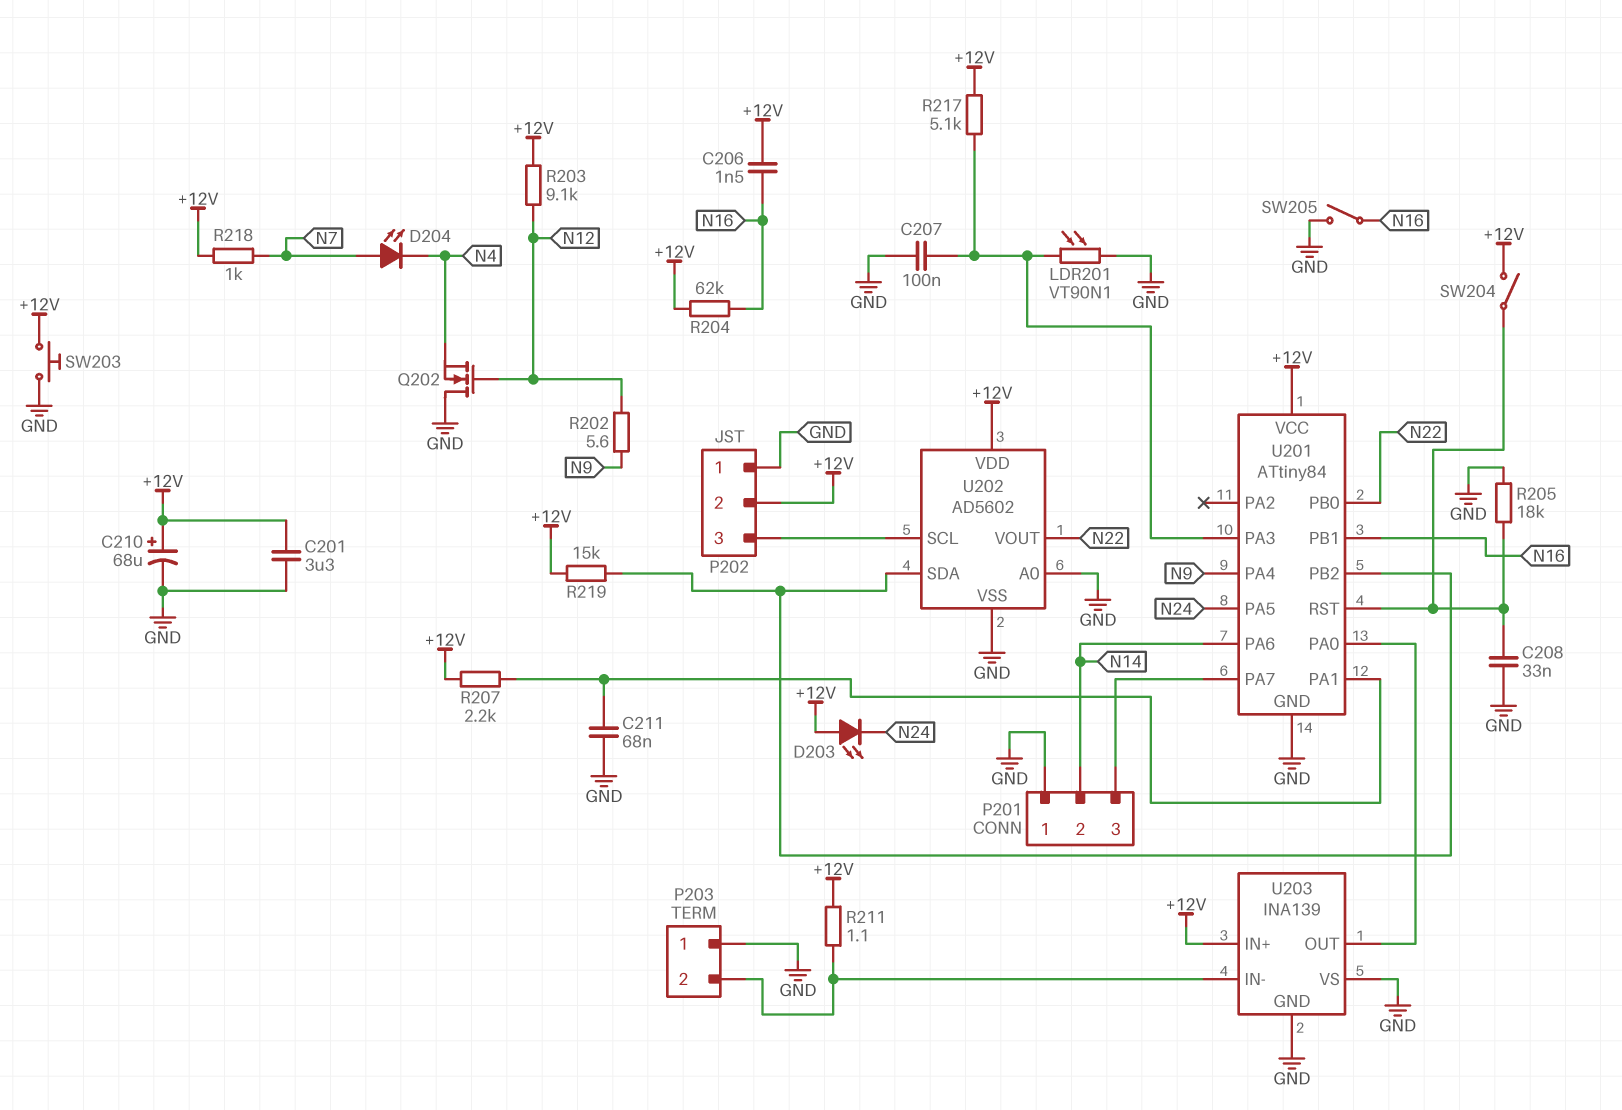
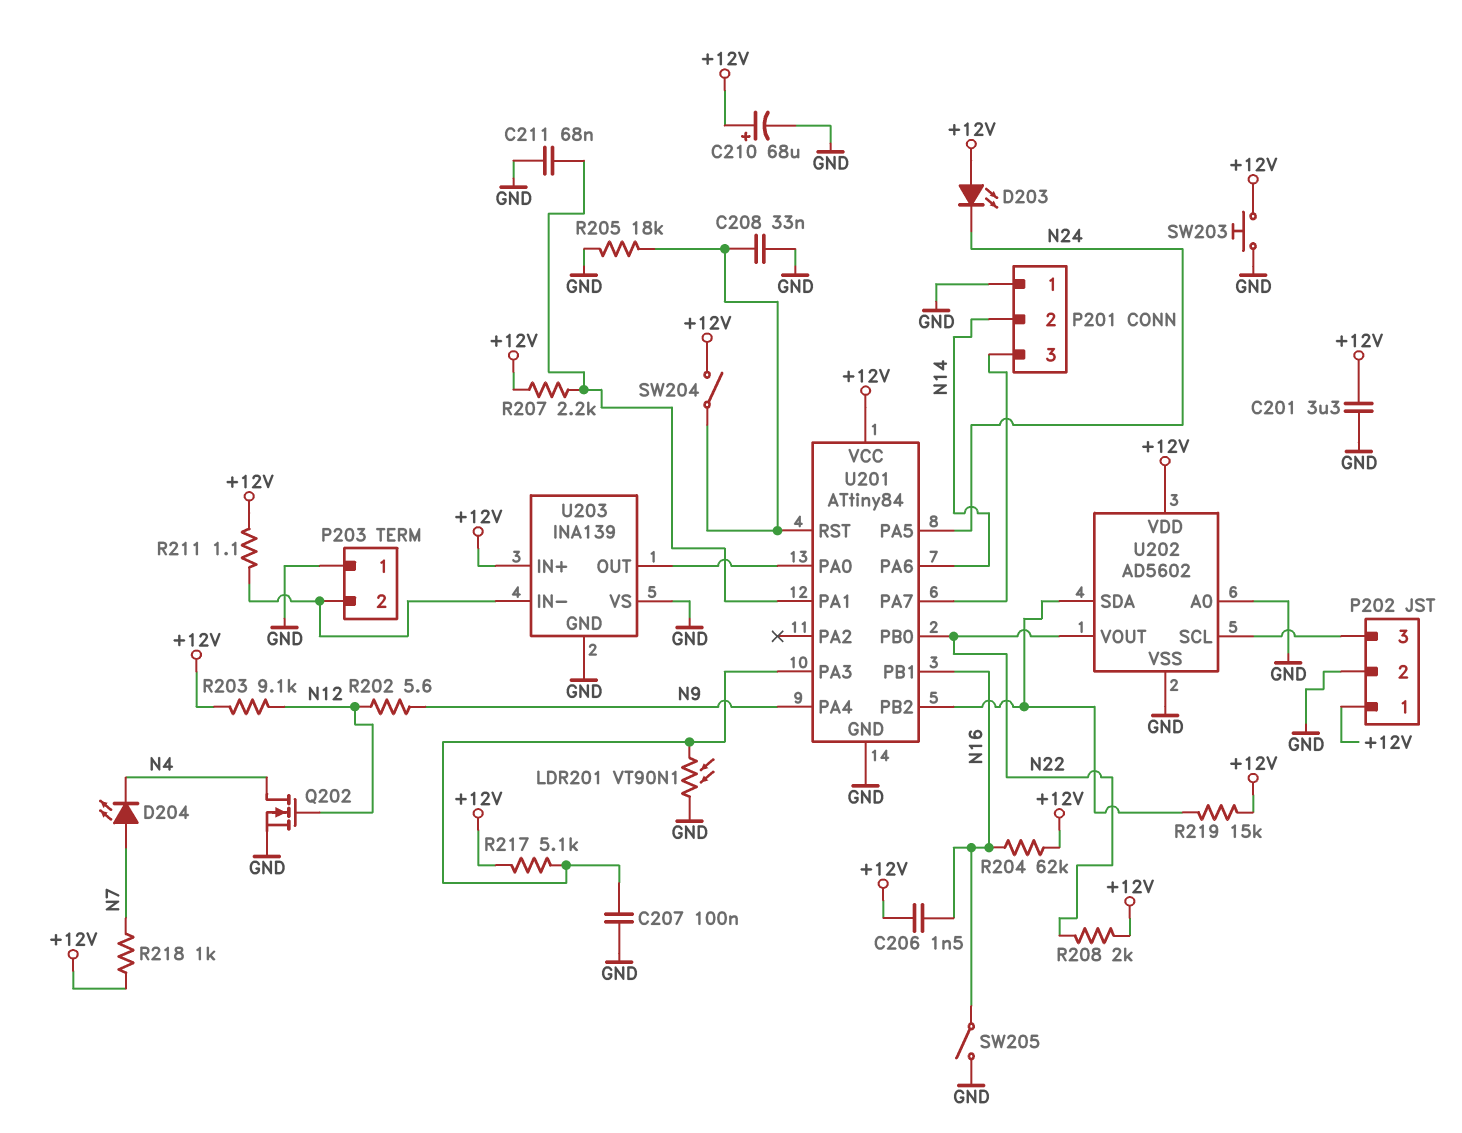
P202 pin 1: GND -> +12V
P202 pin 2: +12V -> GND
Q202: NMOS (G N12, D GND, S N4) -> NMOS (G N12, D N4, S GND)
R208: none -> 2k (+12V, N22)

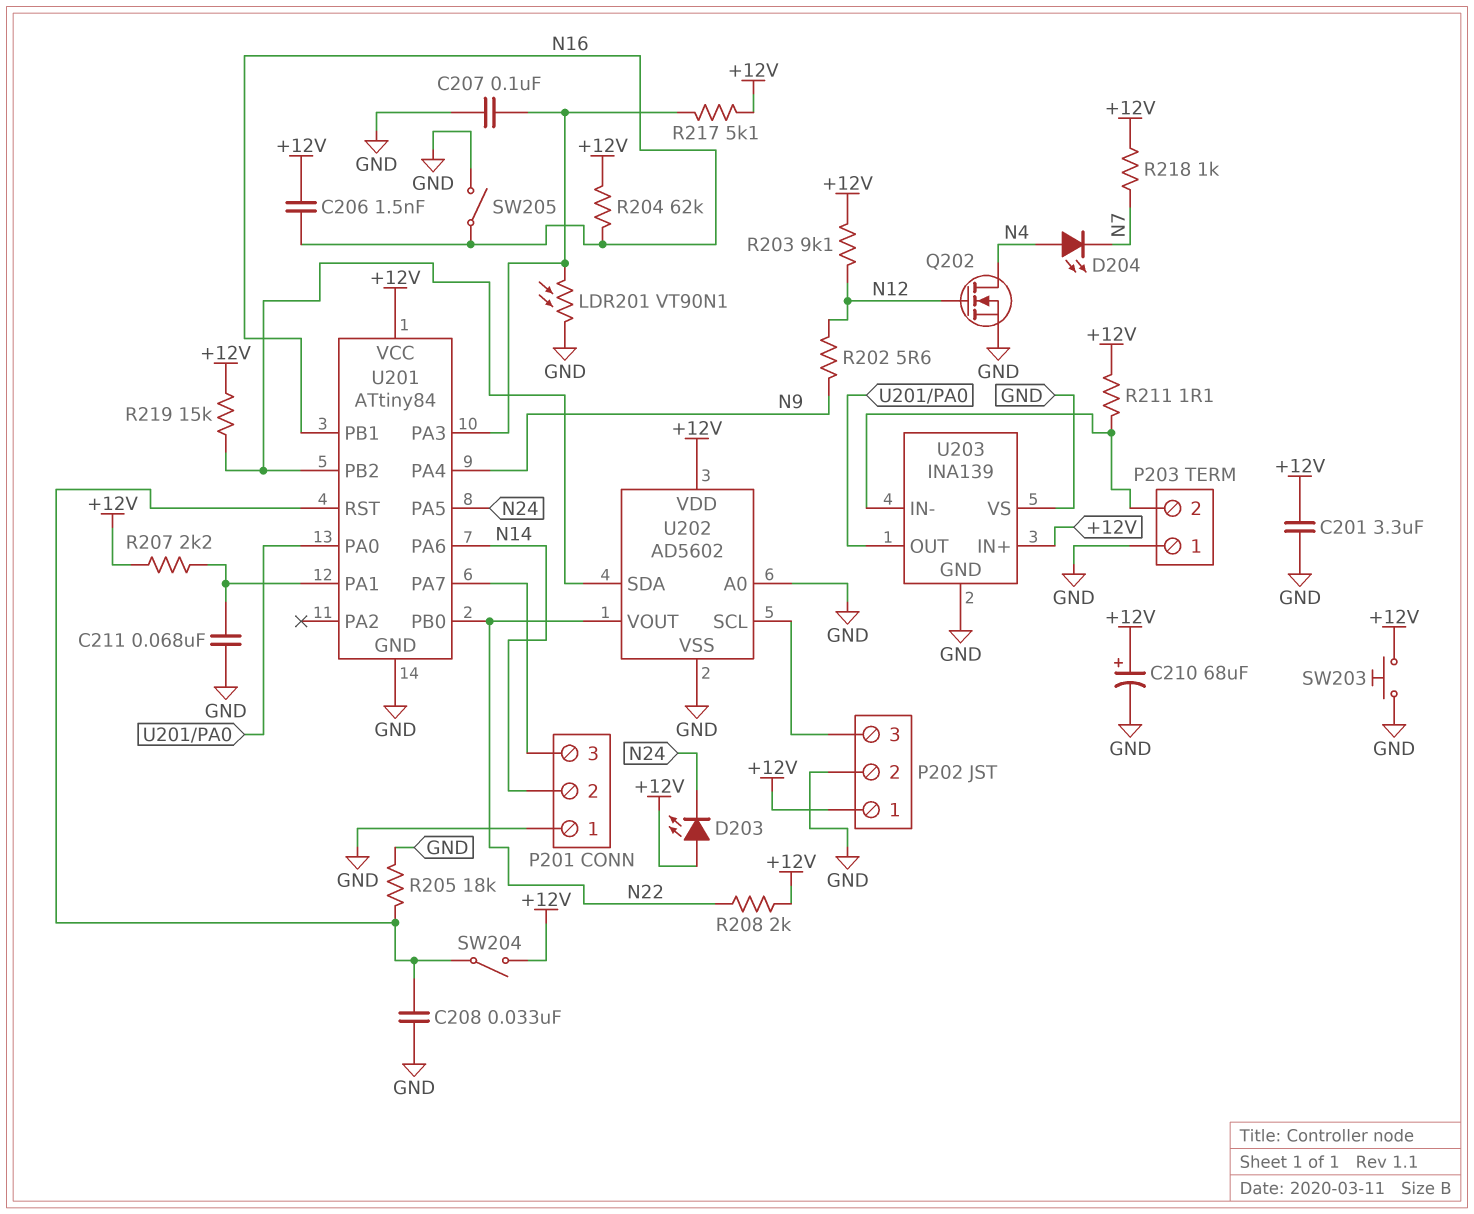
D204: LED (A N7, K N4) -> LED (A N4, K N7)

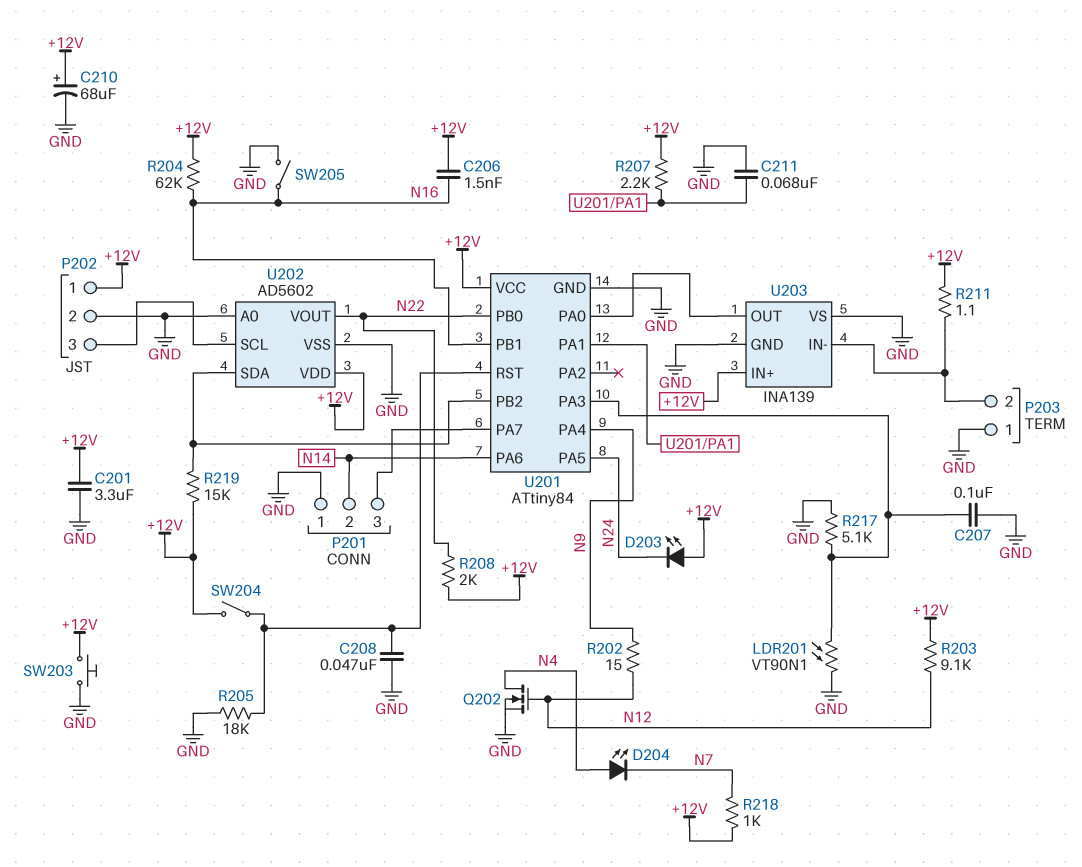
C208: 33nF (GND, U201/RST) -> 47nF (GND, U201/RST)
R202: 5.6 (N9, N12) -> 15 (N9, N12)
R217: 5.1k (+12V, U201/PA3) -> 5.1k (GND, U201/PA3)

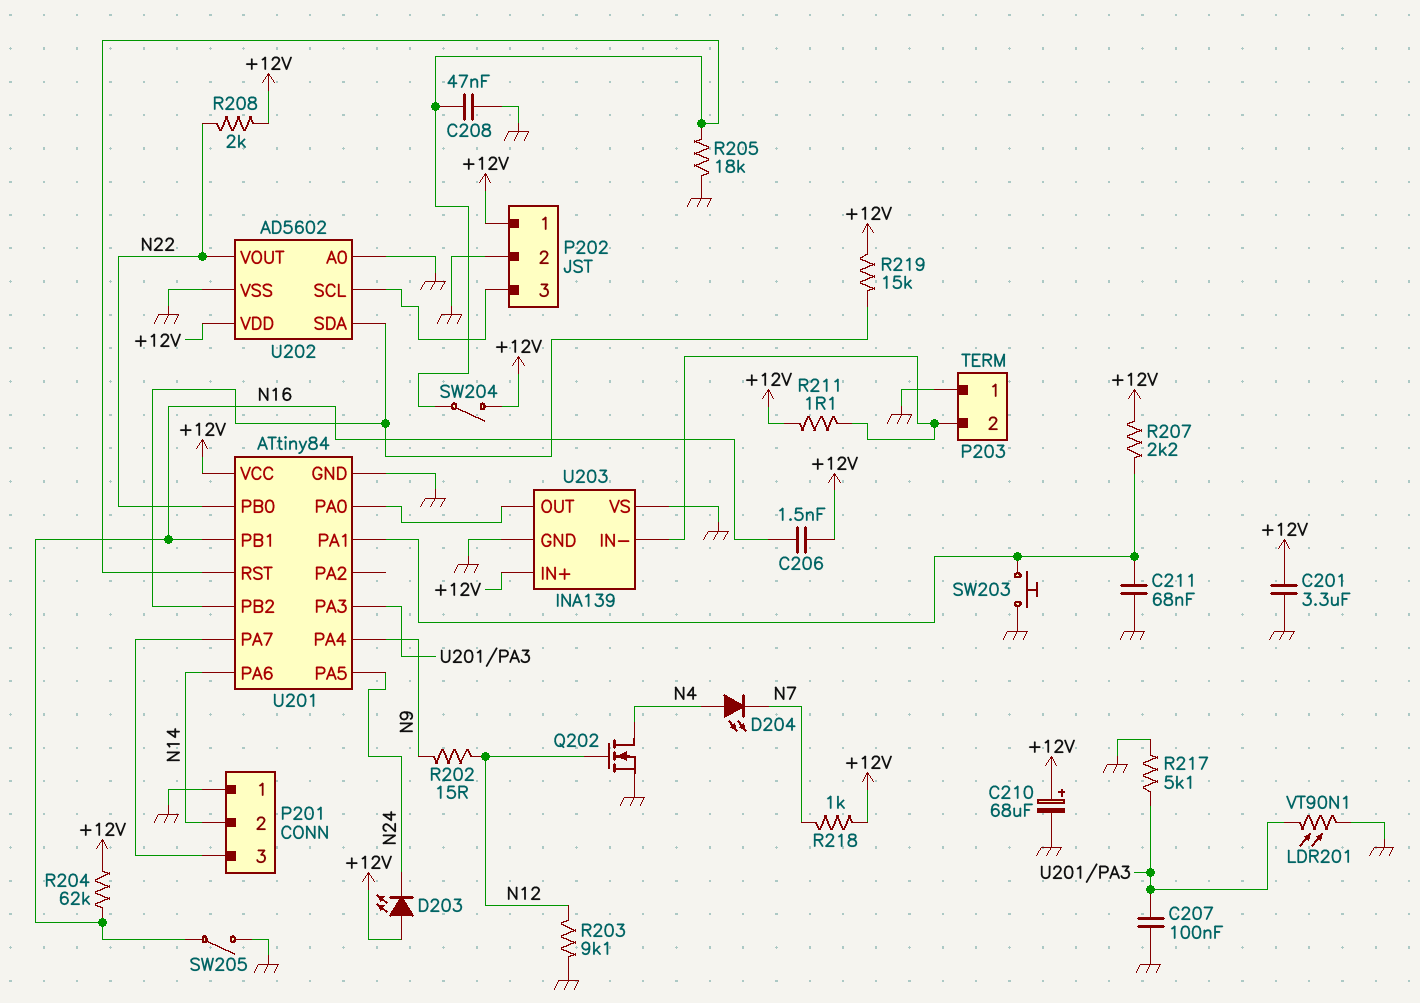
R203: 9.1k (+12V, N12) -> 9.1k (GND, N12)
SW203: button (+12V, GND) -> button (GND, U201/PA1)

